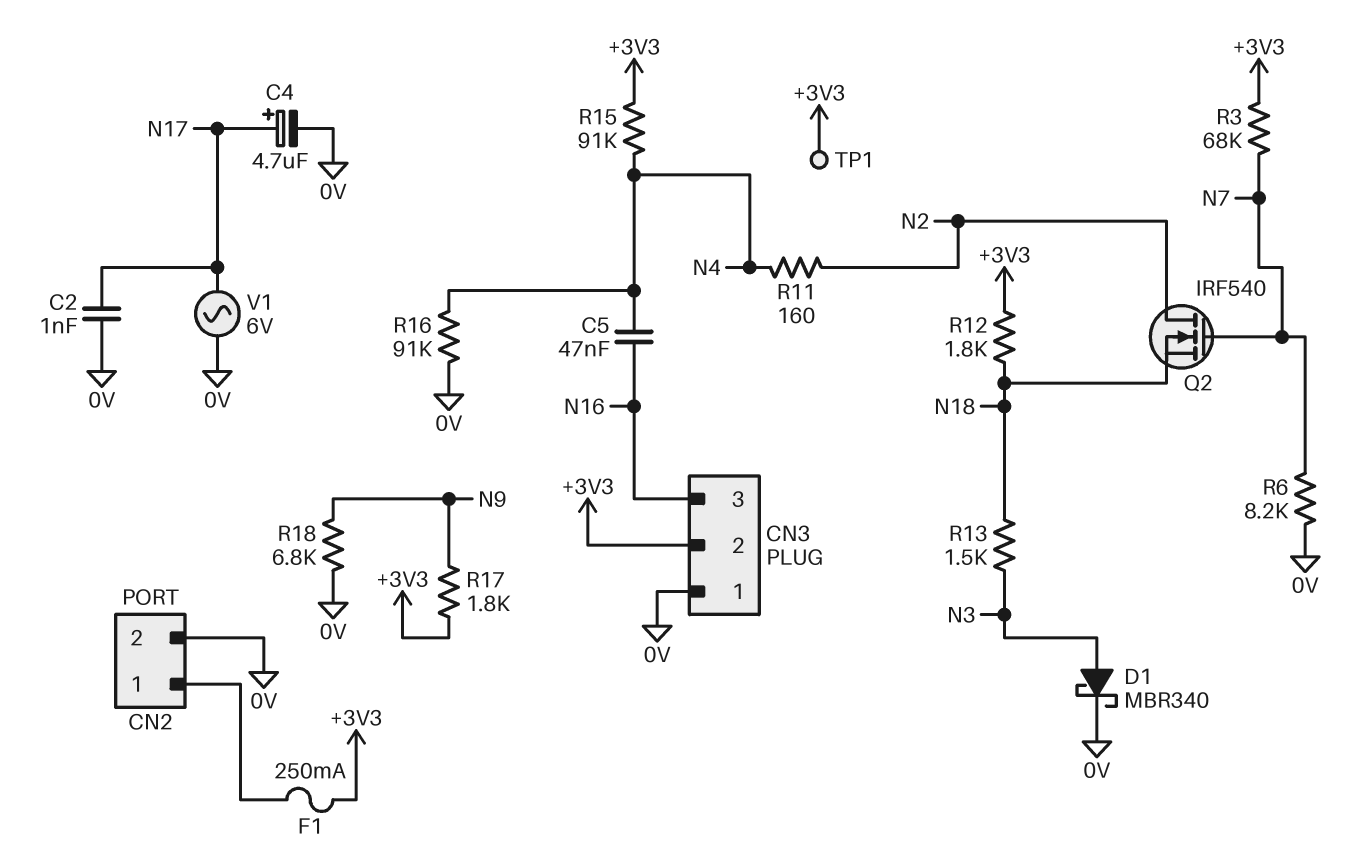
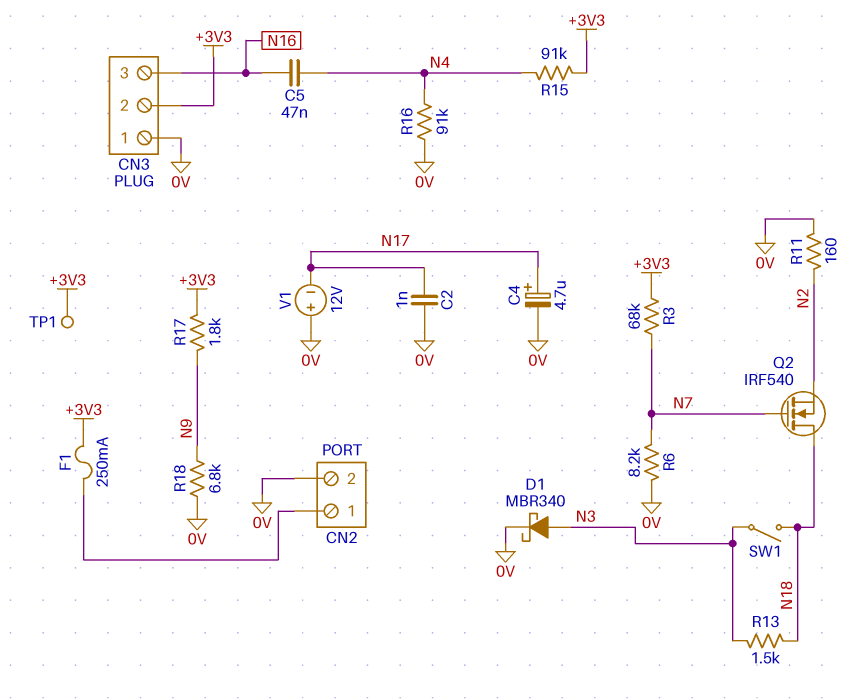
Q2: NMOS IRF540 (G N7, D N2, S N18) -> NMOS IRF540 (G N7, D N18, S N2)
R11: 160 (N2, N4) -> 160 (0V, N2)
R12: 1.8k (+3V3, N18) -> none
SW1: none -> switch (N3, N18)
V1: AC 6V (0V, N17) -> 12V (plus 0V, minus N17)

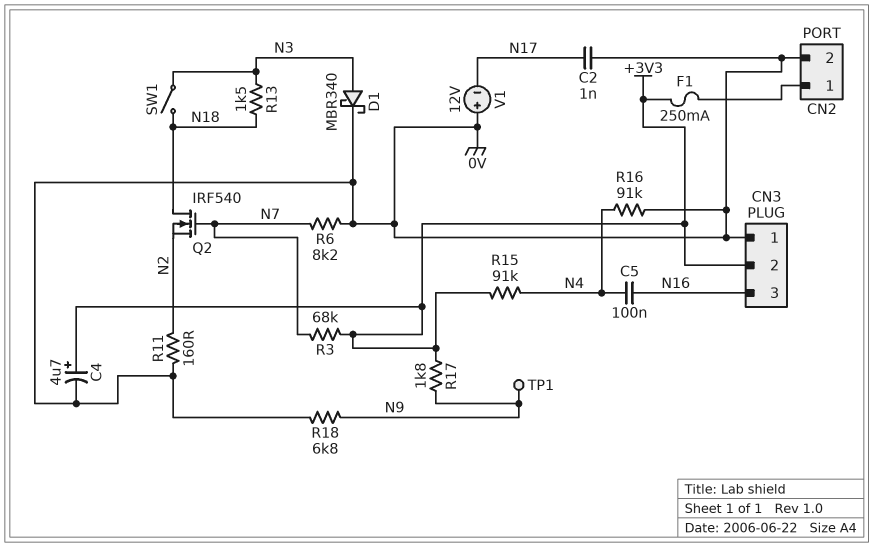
C4: 4.7uF (plus N17, minus 0V) -> 4.7uF (plus +3V3, minus 0V)
C5: 47nF (N4, N16) -> 100nF (N4, N16)
TP1: test point (+3V3) -> test point (N9)

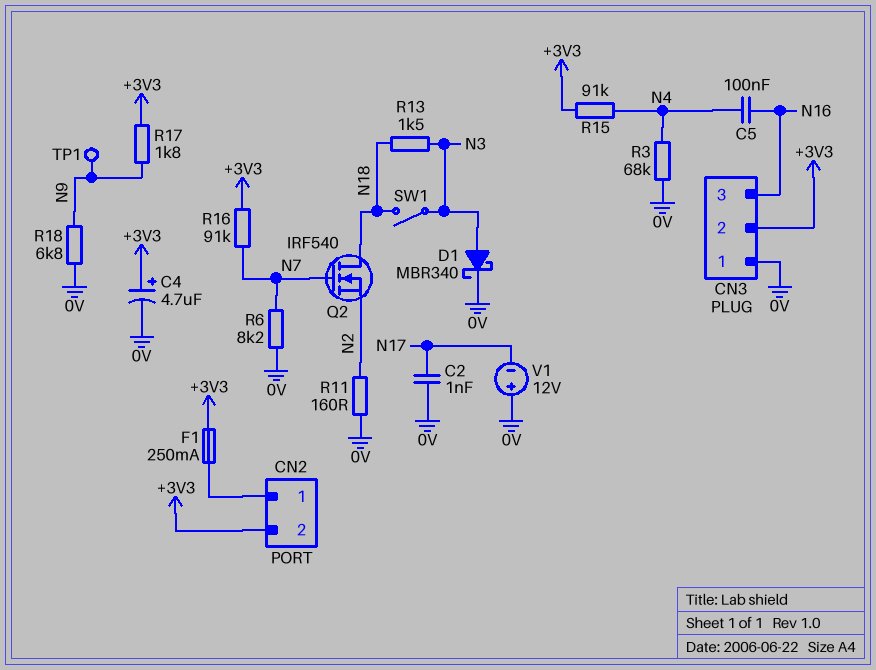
CN2 pin 2: 0V -> +3V3
R3: 68k (+3V3, N7) -> 68k (0V, N4)
R16: 91k (0V, N4) -> 91k (+3V3, N7)

